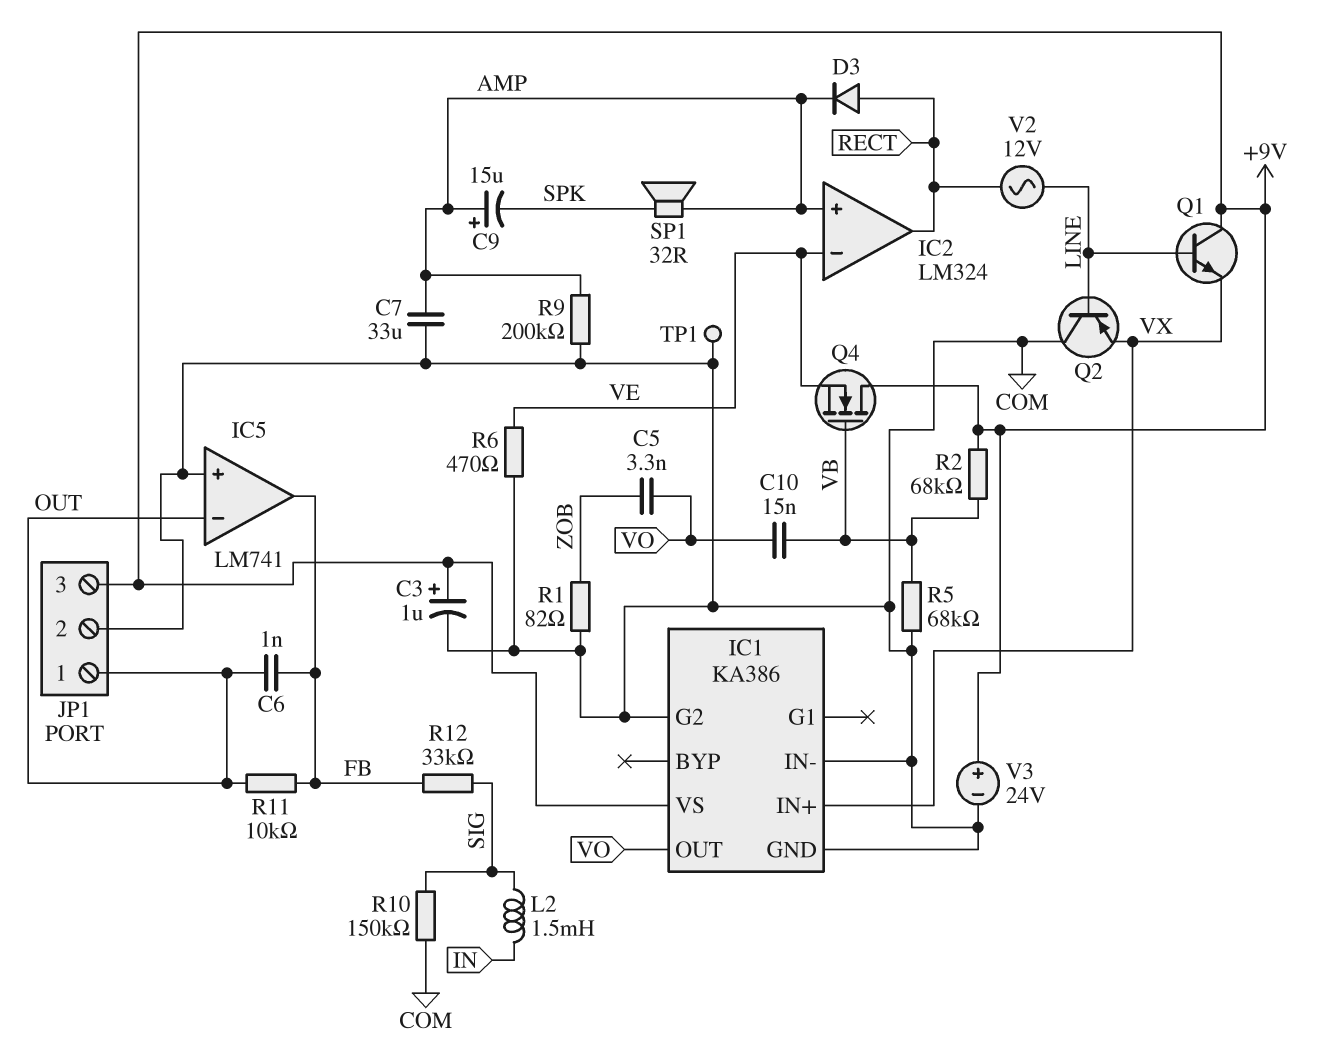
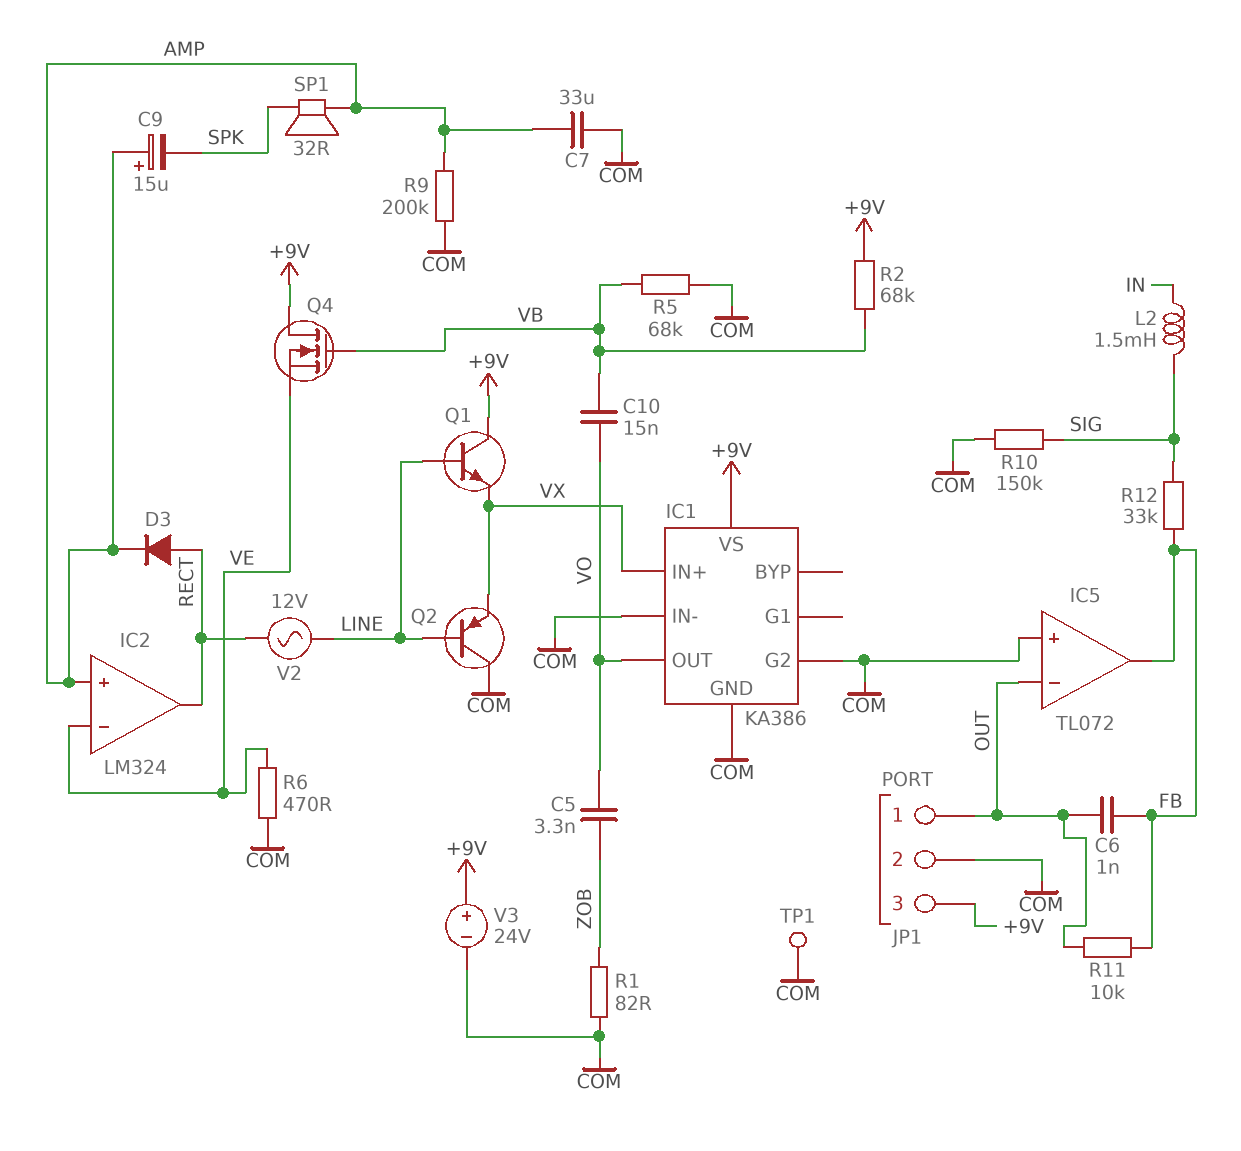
C3: 1uF (plus +9V, minus COM) -> none
IC5: LM741 -> TL072

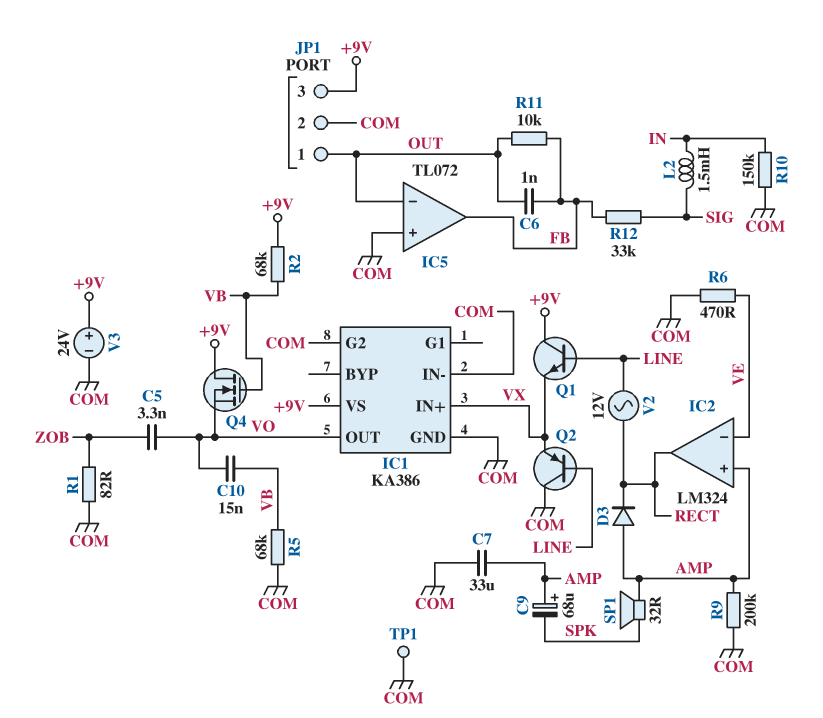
C9: 15uF (plus AMP, minus SPK) -> 68uF (plus AMP, minus SPK)
D3: diode (A RECT, K AMP) -> diode (A AMP, K RECT)
Q4: NMOS (G VB, D +9V, S VE) -> NMOS (G VB, D +9V, S VO)
R10: 150k (COM, SIG) -> 150k (COM, IN)

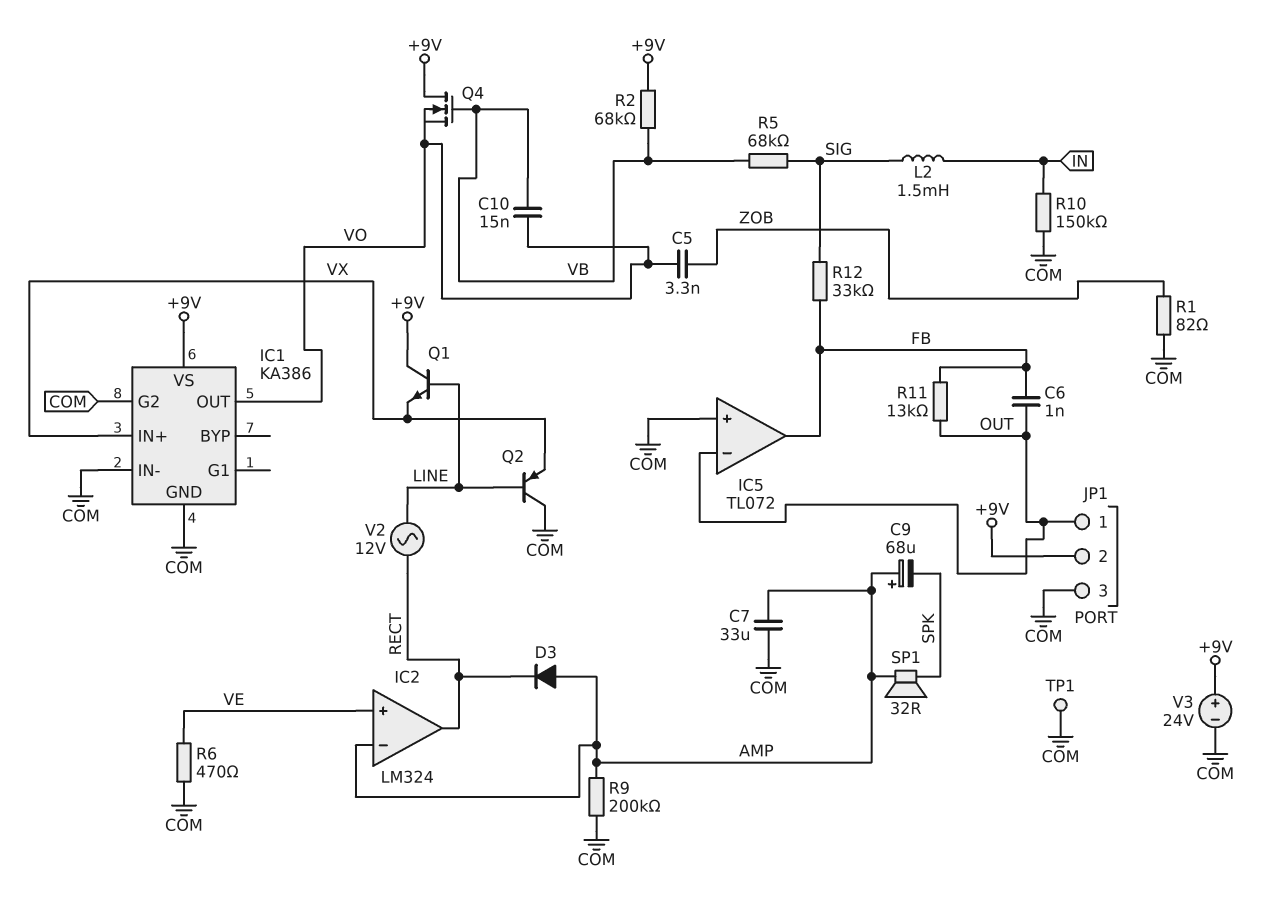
IC2 pin in+: AMP -> VE
IC2 pin in-: VE -> AMP
JP1 pin 2: COM -> +9V
JP1 pin 3: +9V -> COM
R5: 68k (COM, VB) -> 68k (SIG, VB)
R11: 10k (FB, OUT) -> 13k (FB, OUT)

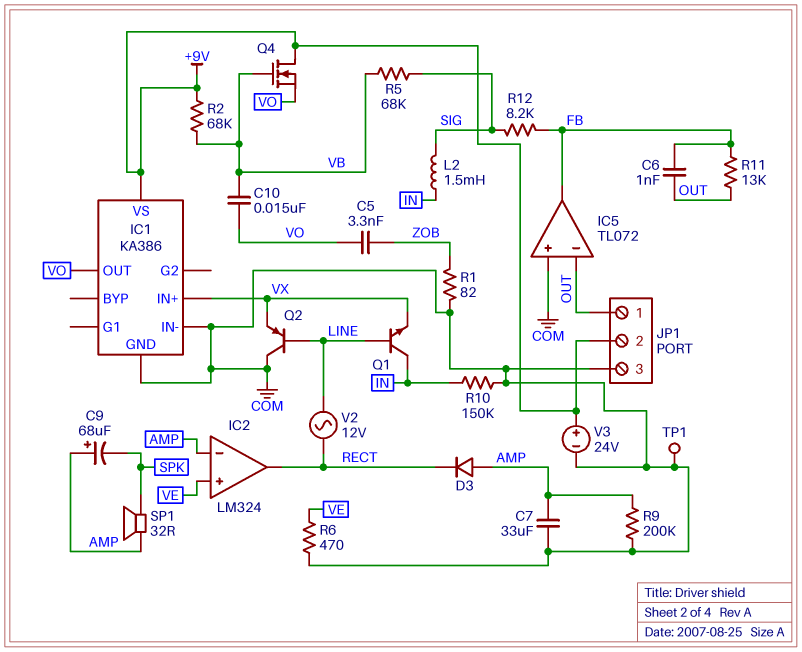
IC1 pin G2: COM -> none
Q1: NPN (B LINE, C +9V, E VX) -> NPN (B LINE, C IN, E VX)
R12: 33k (FB, SIG) -> 8.2k (FB, SIG)

